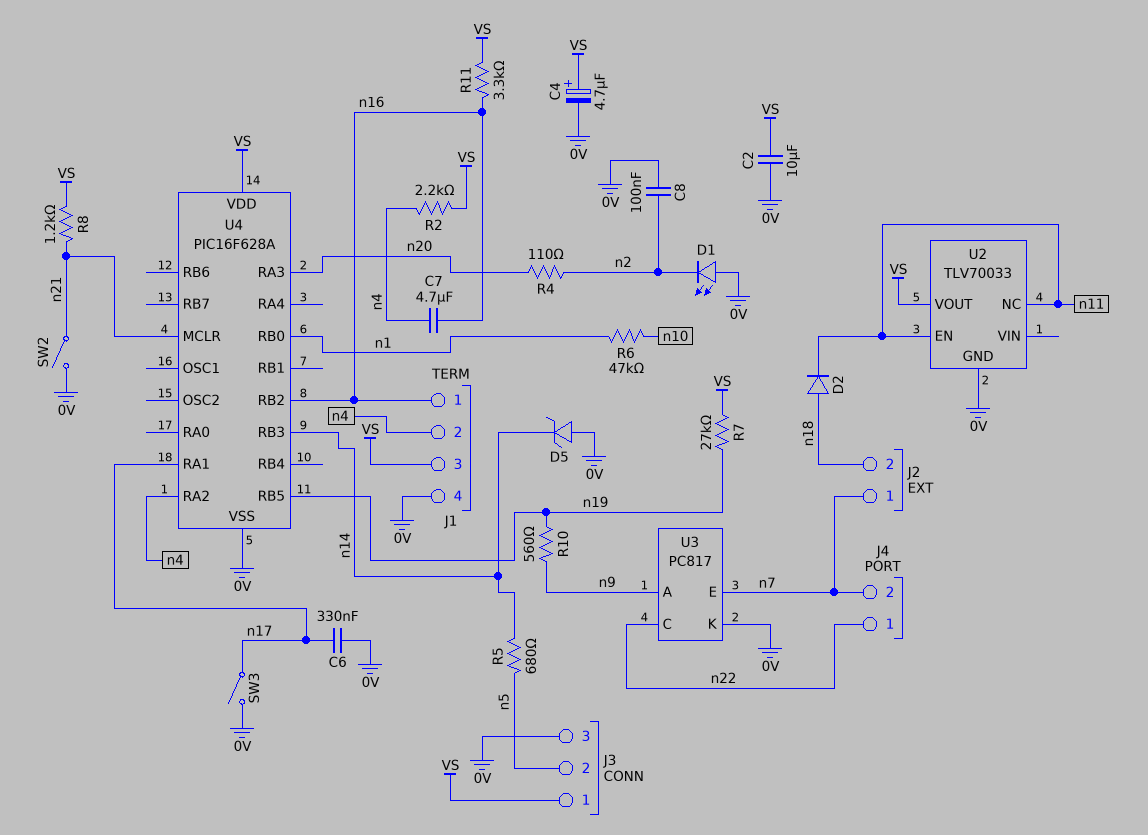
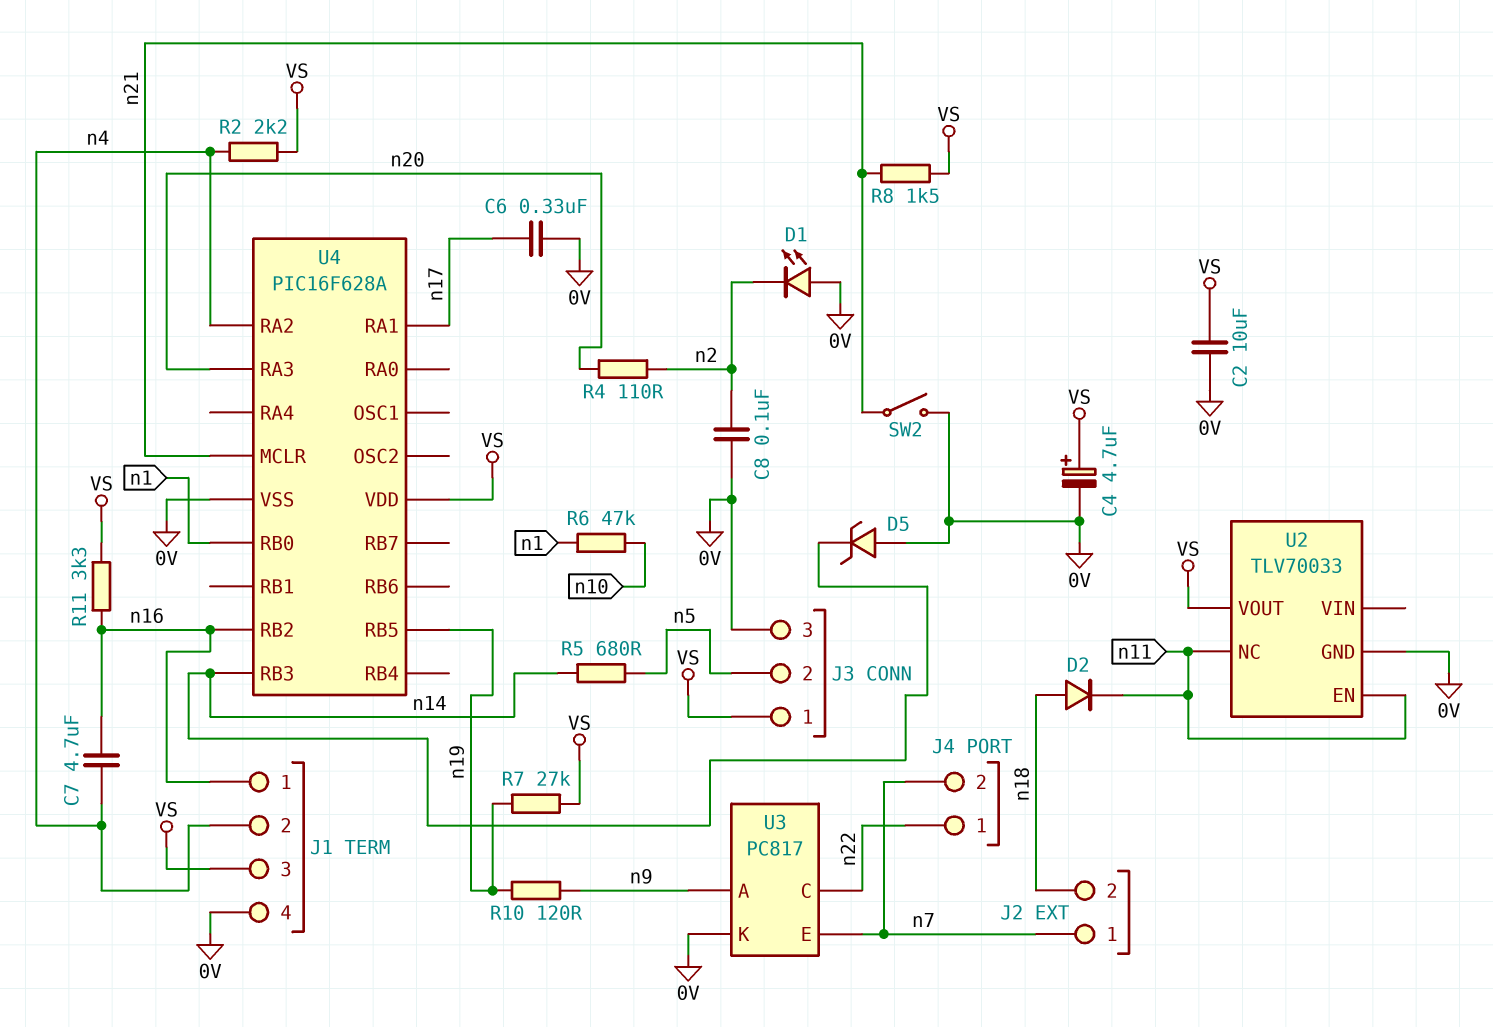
R8: 1.2k (VS, n21) -> 1.5k (VS, n21)
R10: 560 (n9, n19) -> 120 (n9, n19)
SW3: switch (0V, n17) -> none

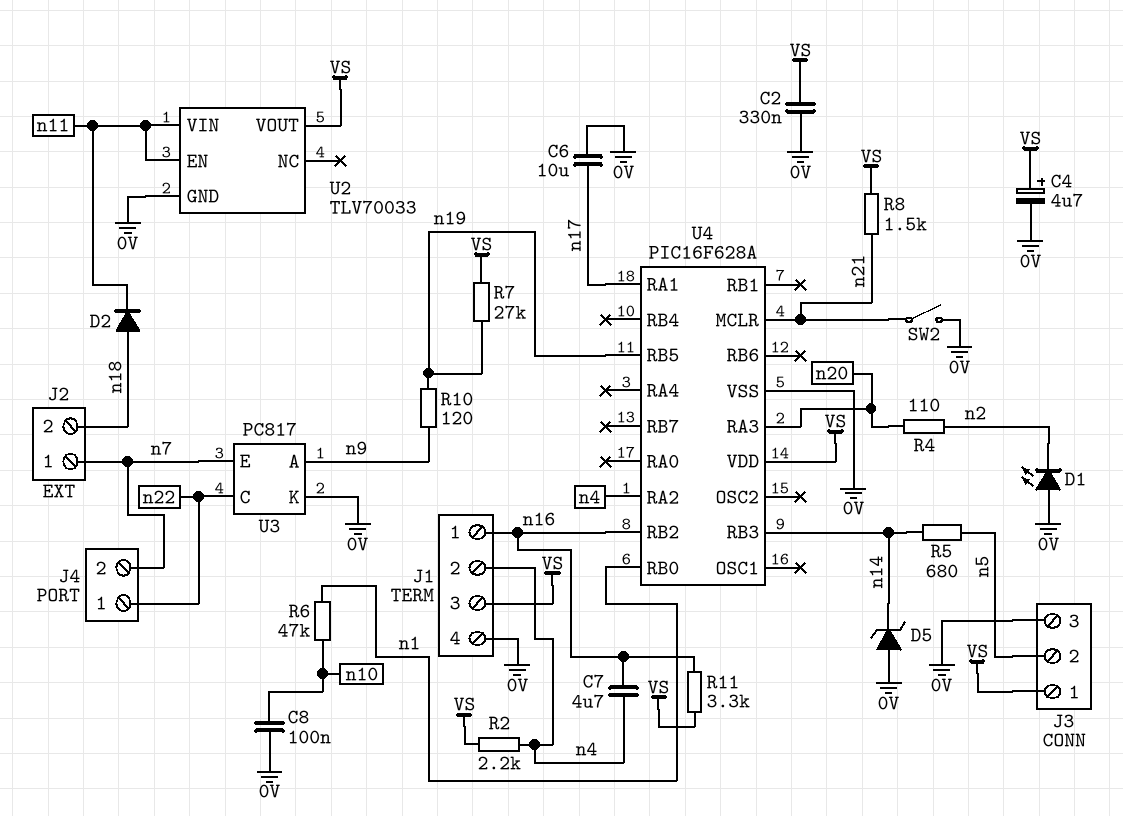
C2: 10uF (0V, VS) -> 330nF (0V, VS)
C6: 330nF (0V, n17) -> 10uF (0V, n17)
C8: 100nF (0V, n2) -> 100nF (0V, n10)
U2 pin NC: n11 -> none
U2 pin VIN: none -> n11

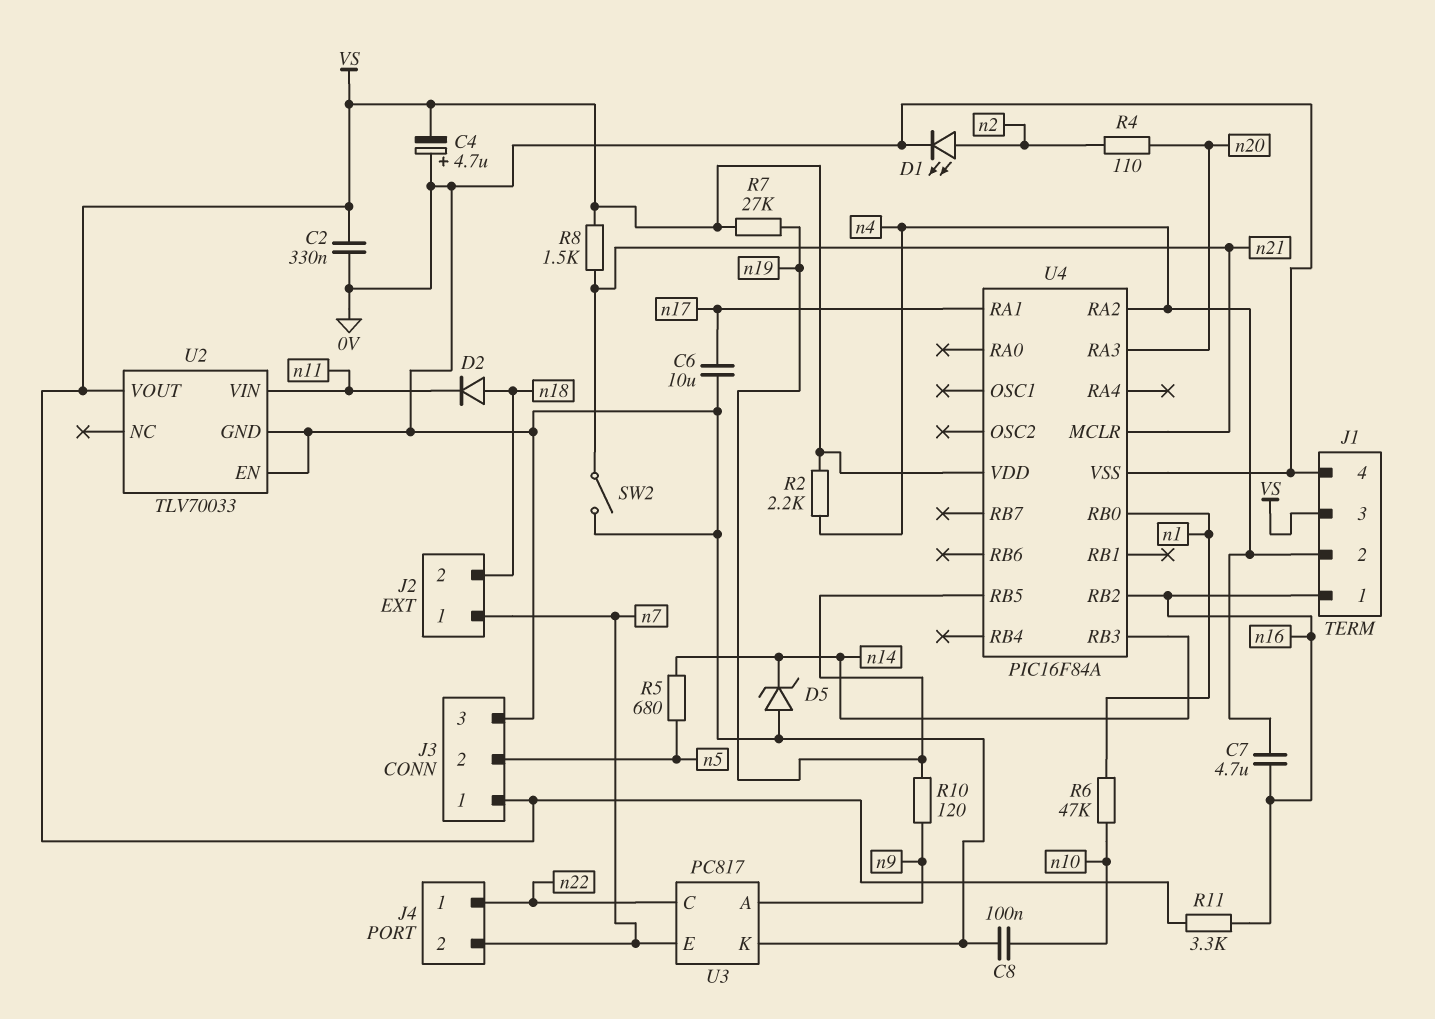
C4: 4.7uF (plus VS, minus 0V) -> 4.7uF (plus 0V, minus VS)
D1: LED (A 0V, K n2) -> LED (A n2, K 0V)
U2 pin EN: n11 -> 0V
U4: PIC16F628A -> PIC16F84A

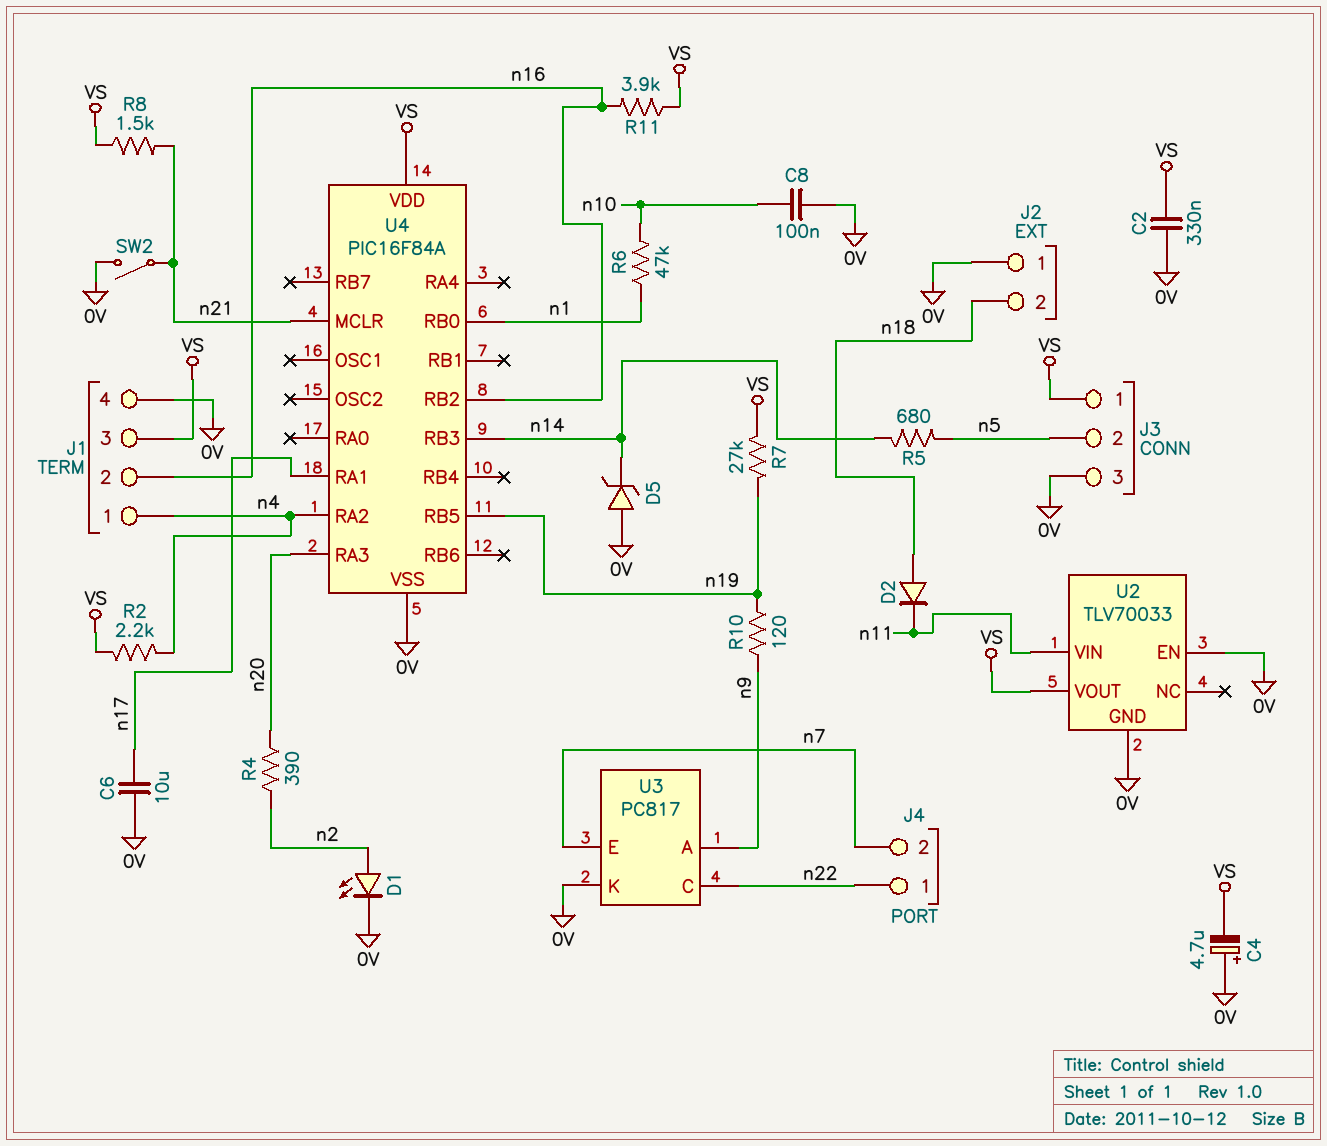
C7: 4.7uF (n4, n16) -> none
J1 pin 1: n16 -> n4
J1 pin 2: n4 -> n16
J2 pin 1: n7 -> 0V
R4: 110 (n2, n20) -> 390 (n2, n20)
R11: 3.3k (VS, n16) -> 3.9k (VS, n16)

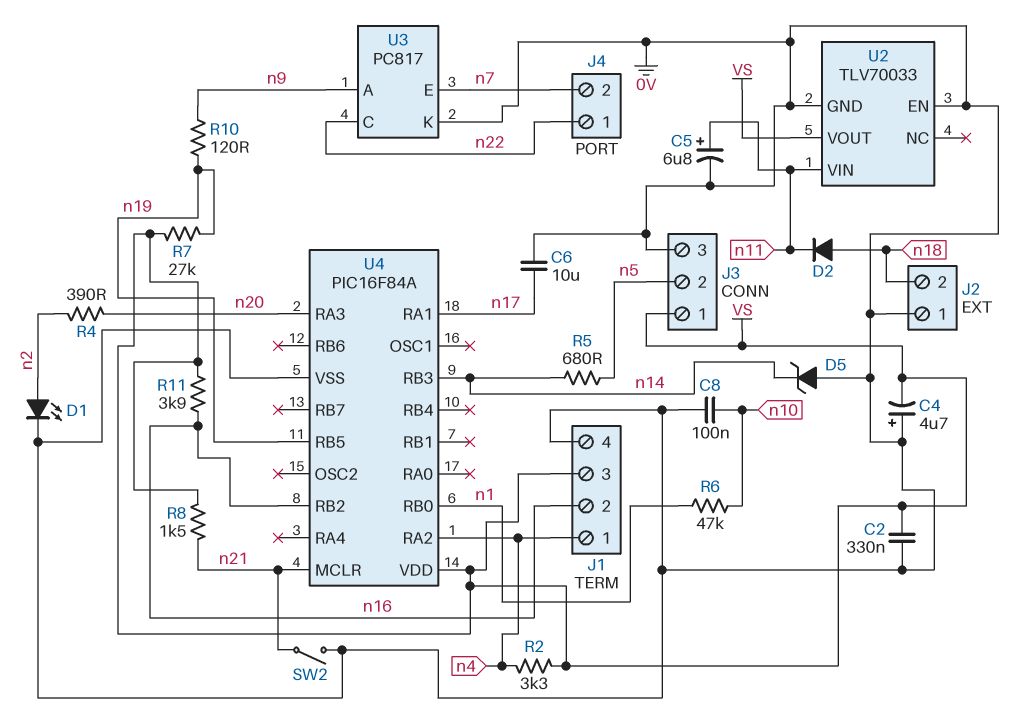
C5: none -> 6.8uF (plus n11, minus 0V)
R2: 2.2k (VS, n4) -> 3.3k (VS, n4)

